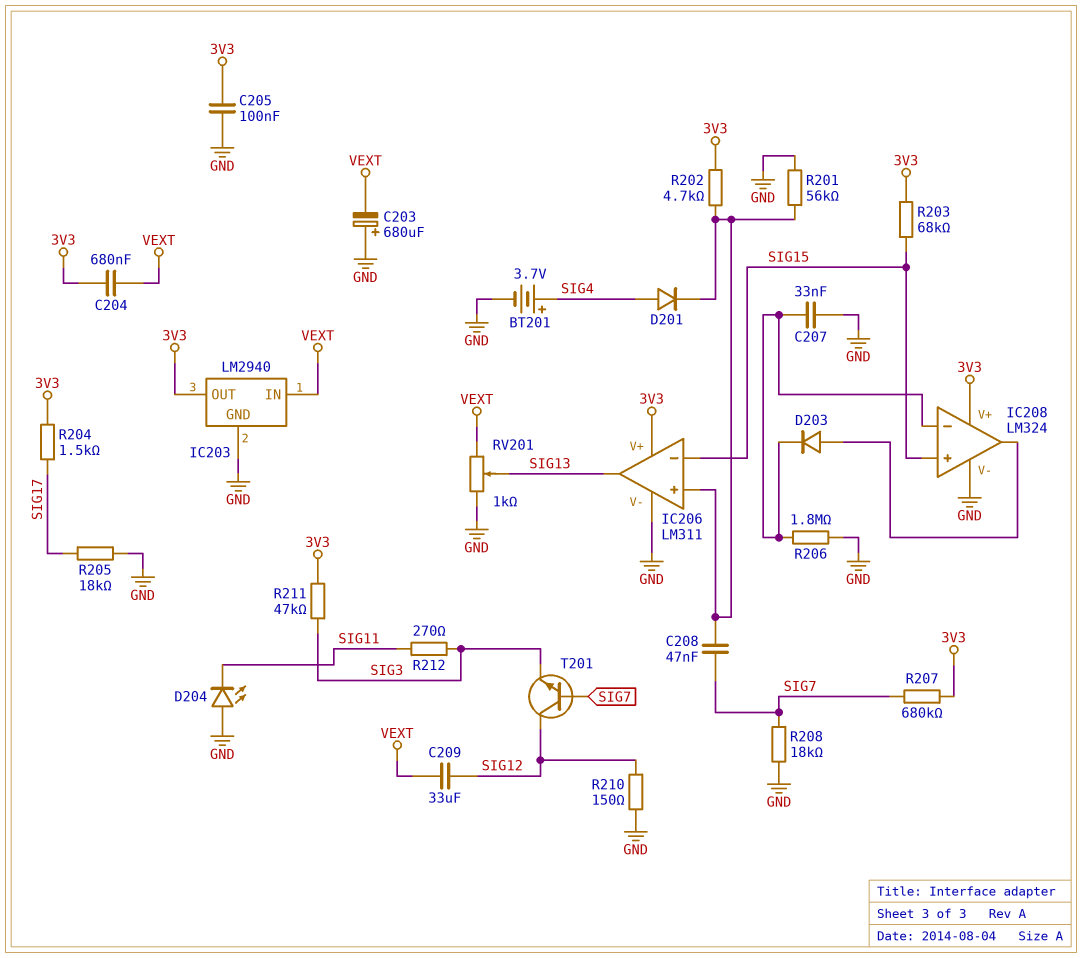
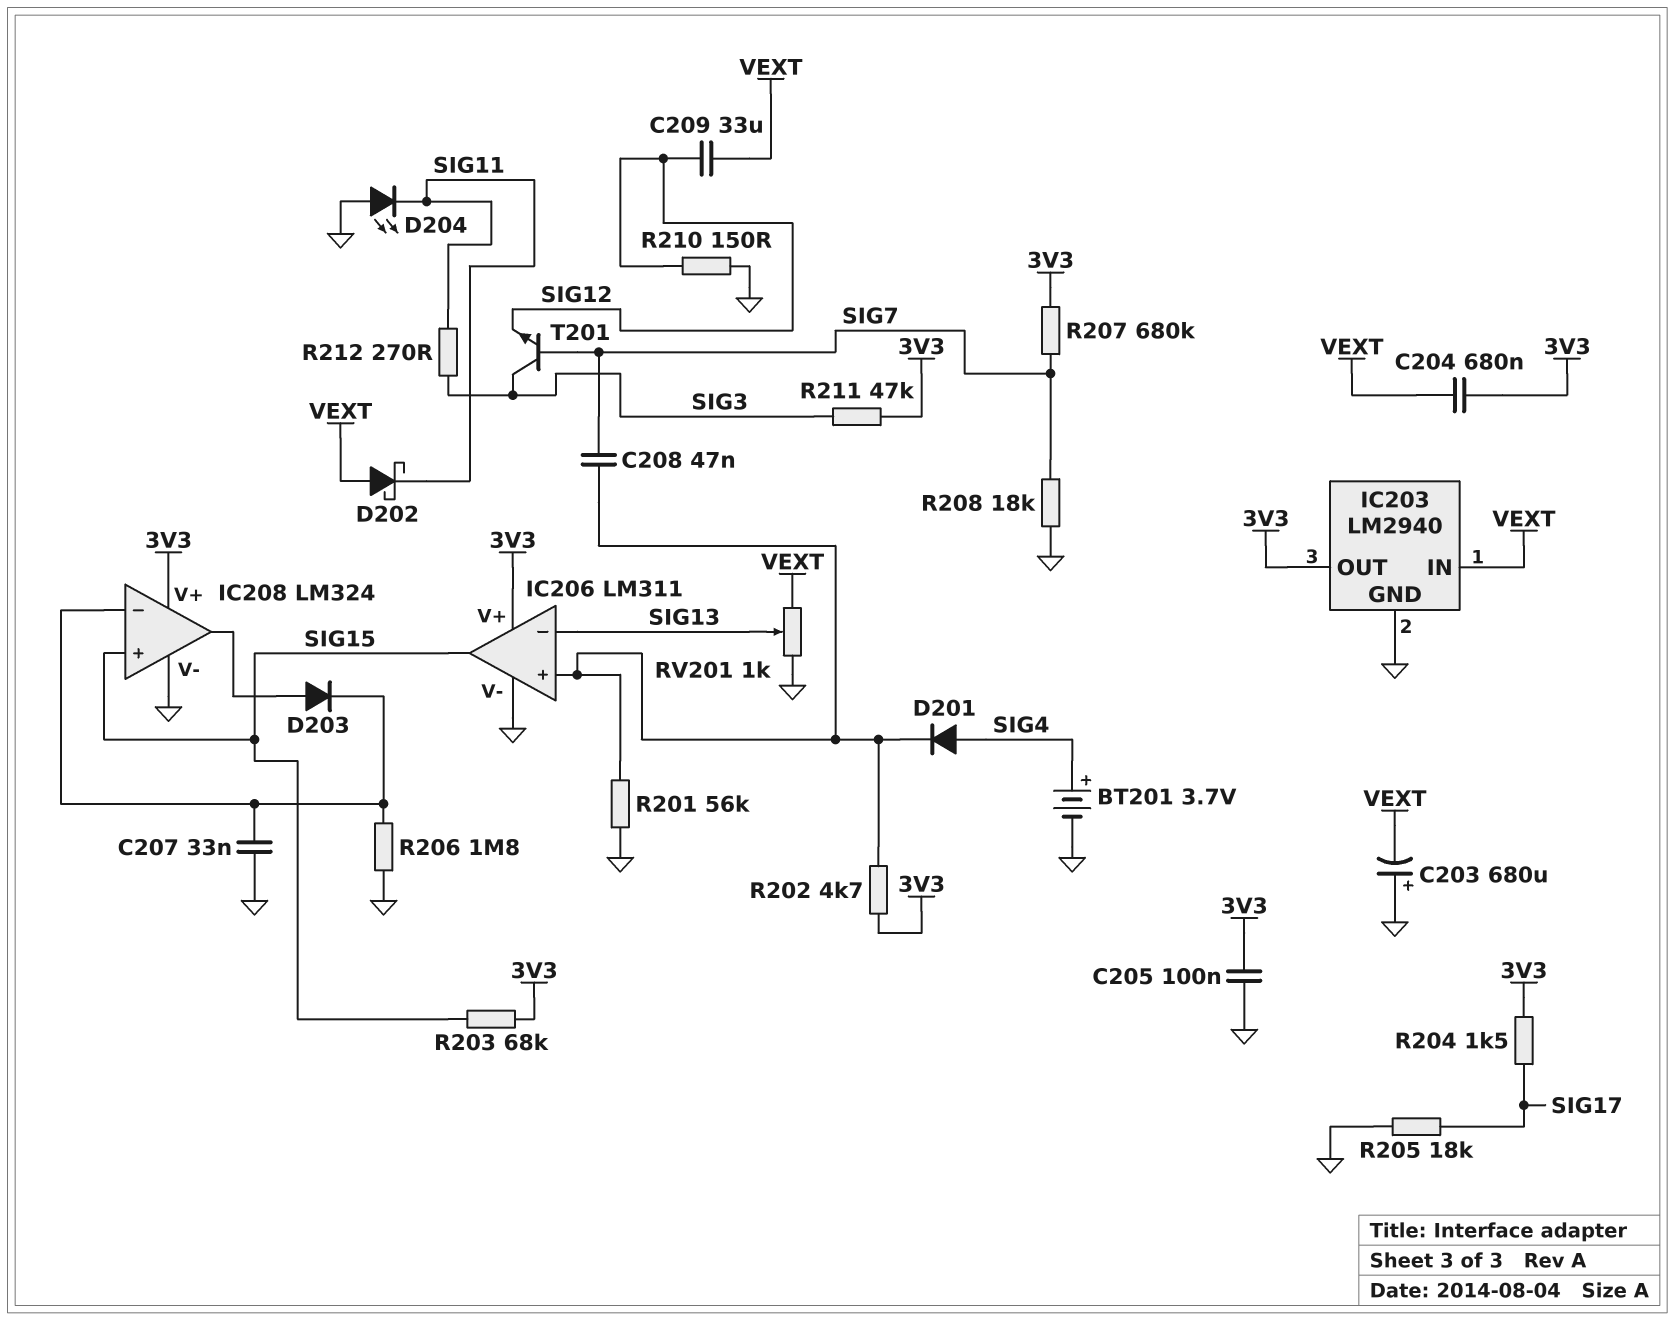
D202: none -> schottky (A VEXT, K SIG11)
IC206 pin in-: SIG15 -> SIG13
IC206 pin out: SIG13 -> SIG15
T201: NPN (B SIG7, C SIG12, E SIG3) -> NPN (B SIG7, C SIG3, E SIG12)

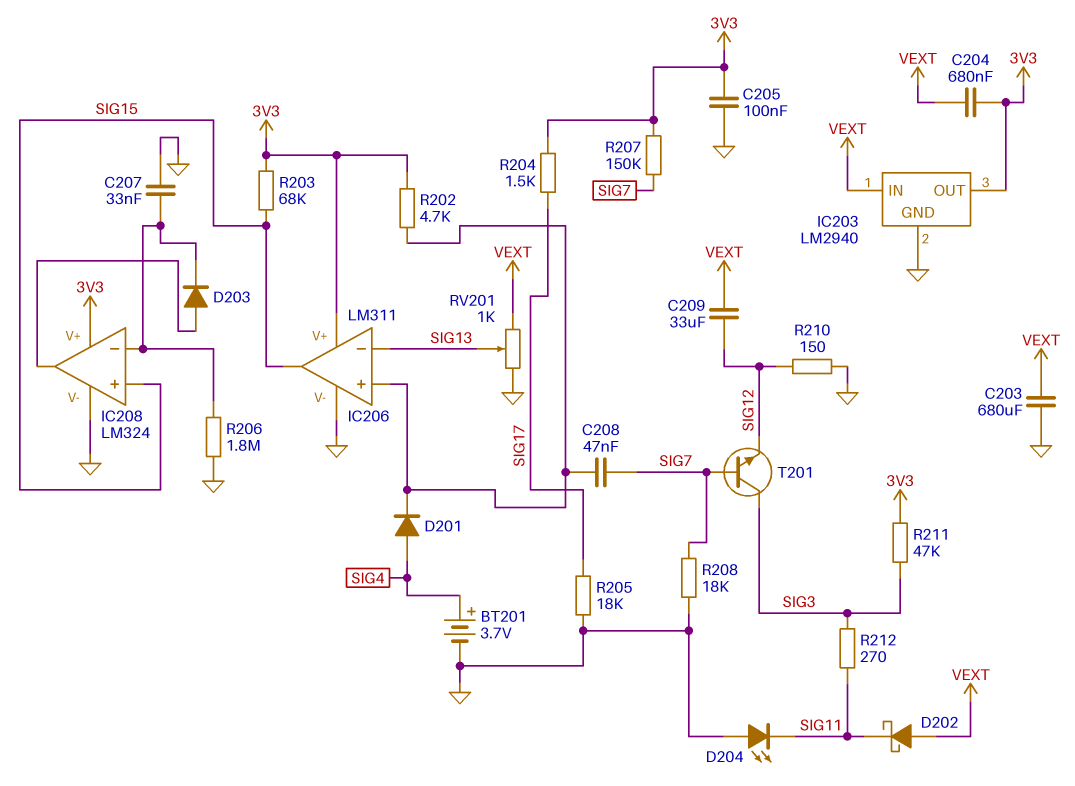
C203: 680uF (plus GND, minus VEXT) -> 680uF (GND, VEXT)
R201: 56k (GND, IC206/in+) -> none
R207: 680k (3V3, SIG7) -> 150k (3V3, SIG7)

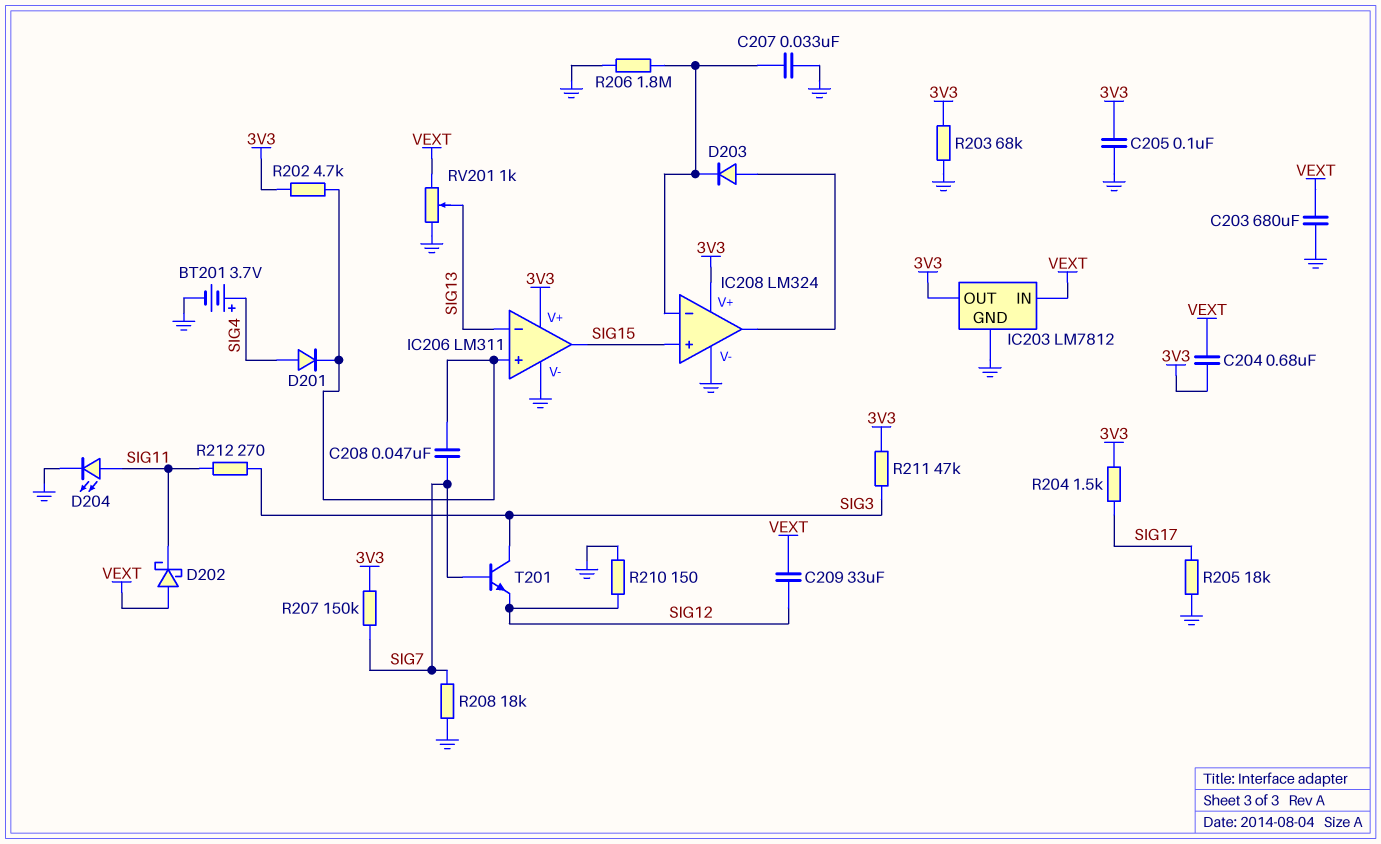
D204: LED (A GND, K SIG11) -> LED (A SIG11, K GND)
IC203: LM2940 -> LM7812
R203: 68k (3V3, SIG15) -> 68k (3V3, GND)

